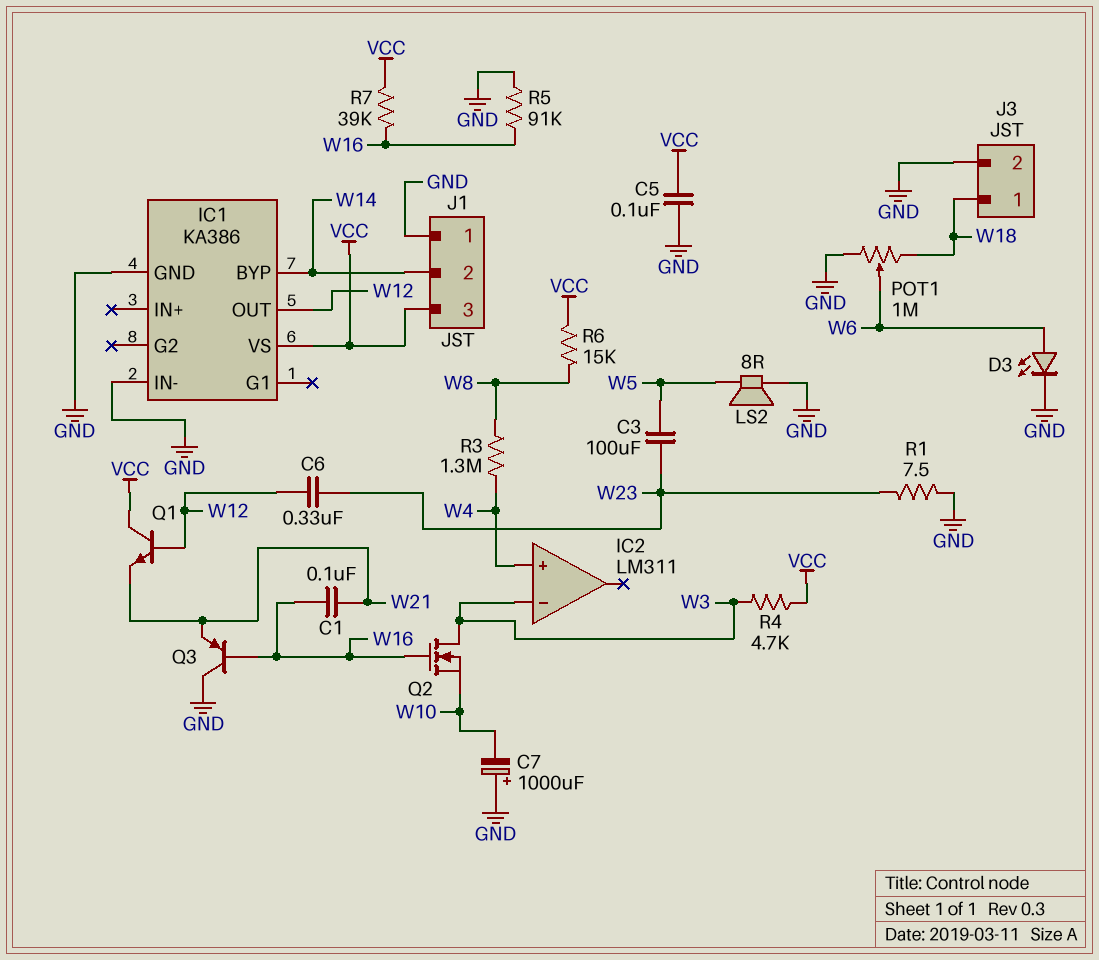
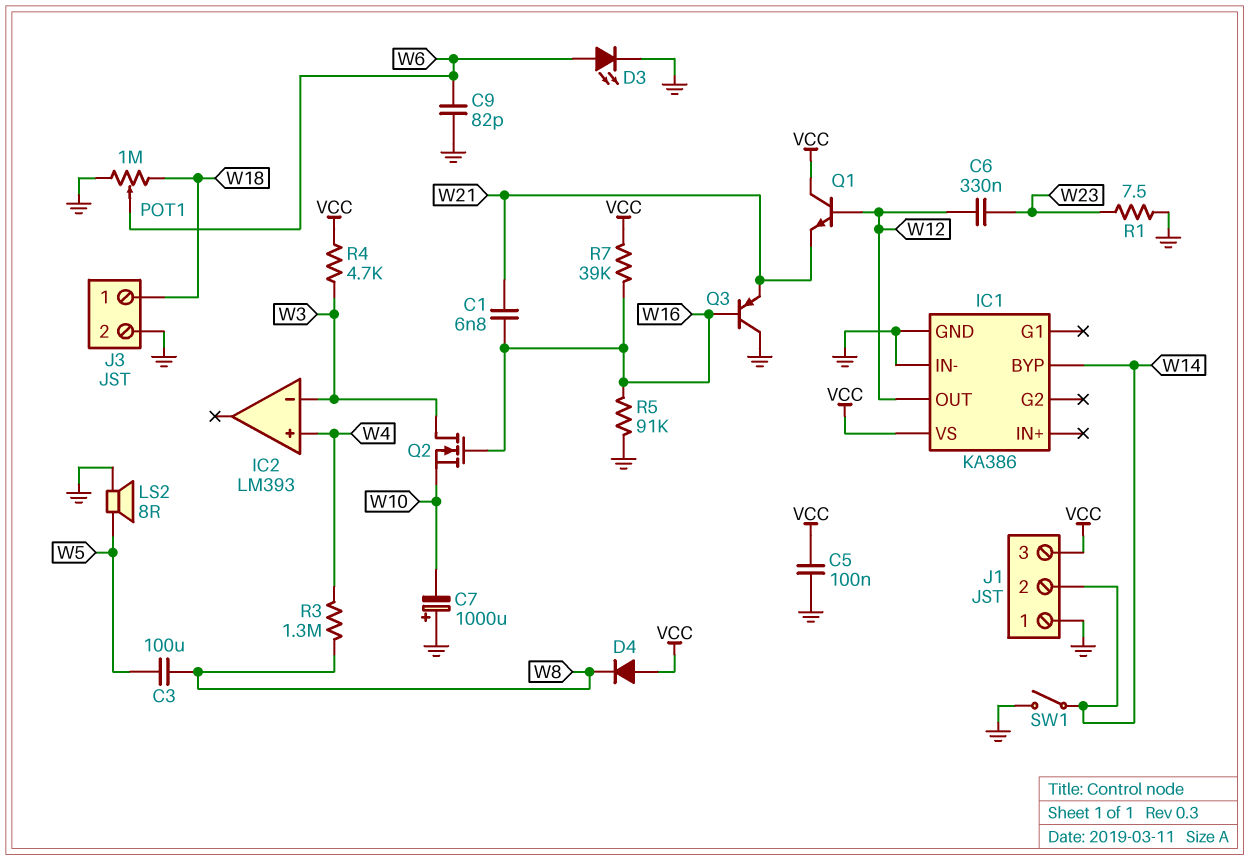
C1: 100nF (W16, W21) -> 6.8nF (W16, W21)
C3: 100uF (W5, W23) -> 100uF (W5, W8)
C9: none -> 82pF (GND, W6)
D4: none -> diode (A VCC, K W8)
IC2: LM311 -> LM393
R6: 15k (VCC, W8) -> none
SW1: none -> switch (GND, W14)

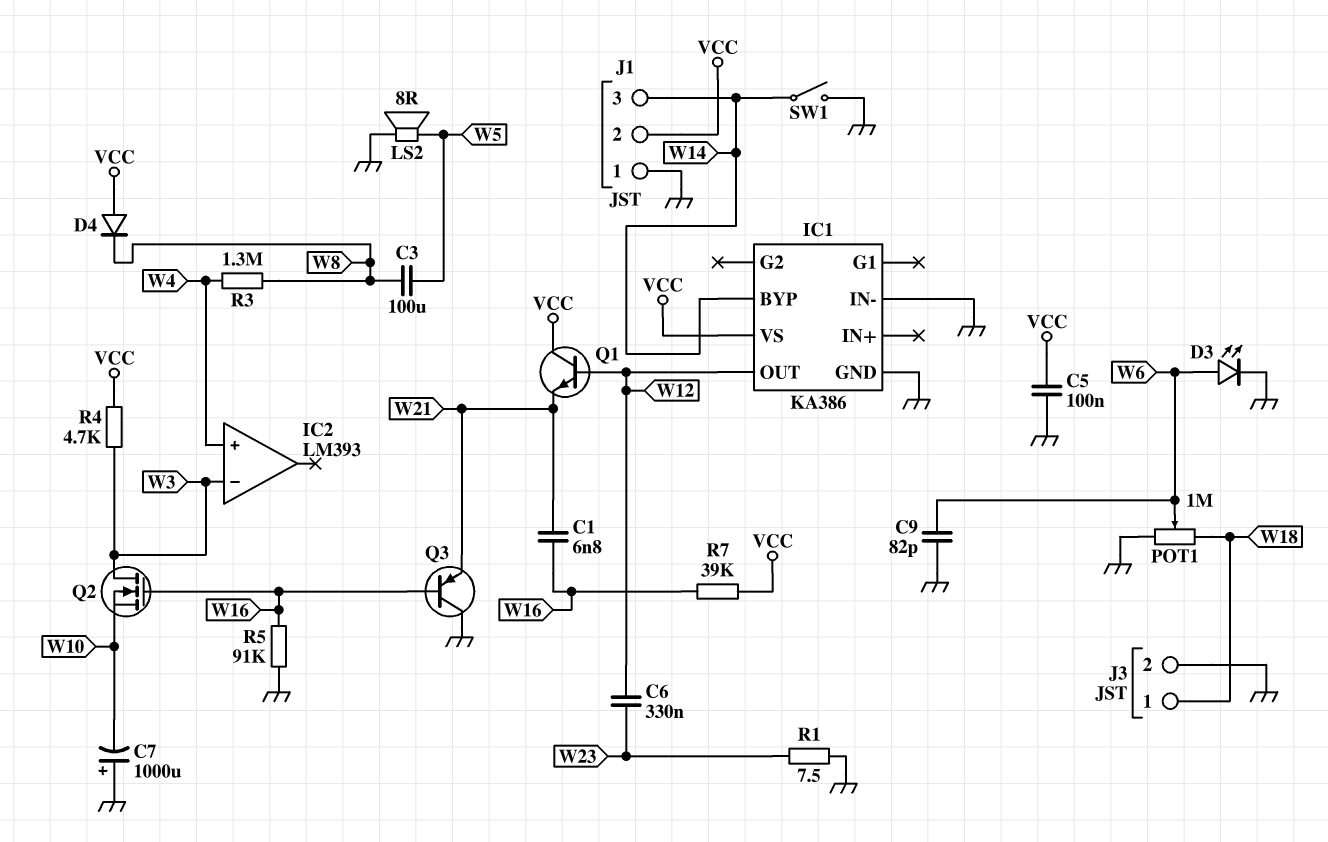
J1 pin 2: W14 -> VCC
J1 pin 3: VCC -> W14

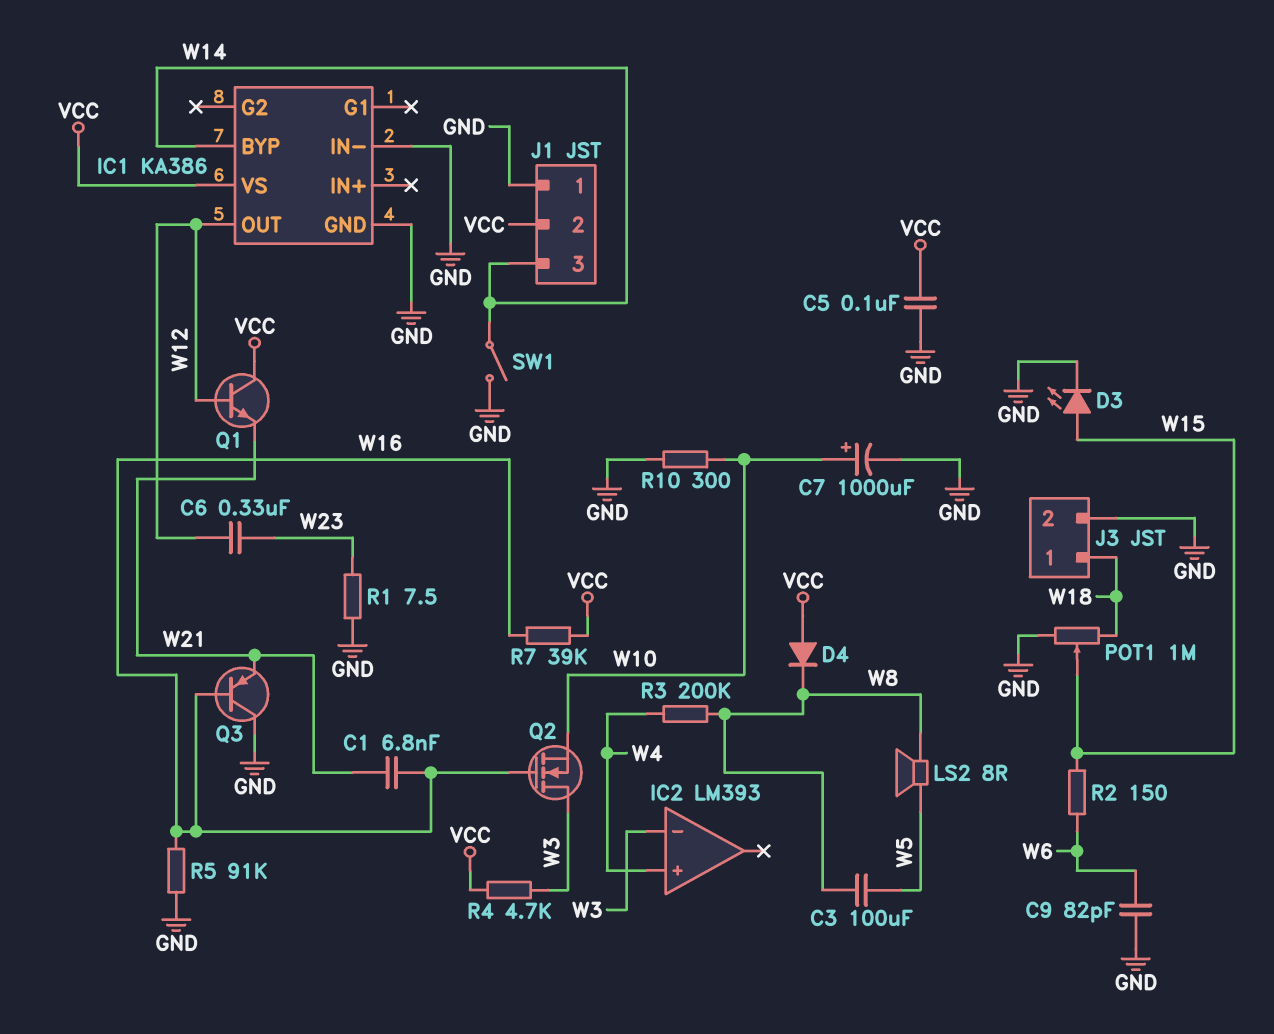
C7: 1000uF (plus GND, minus W10) -> 1000uF (plus W10, minus GND)
D3: LED (A W6, K GND) -> LED (A W15, K GND)
LS2: speaker 8R (GND, W5) -> speaker 8R (W5, W8)
POT1: 1M (GND, W18, wiper W6) -> 1M (GND, W18, wiper W15)
R2: none -> 150 (W6, W15)
R3: 1.3M (W4, W8) -> 200k (W4, W8)
R10: none -> 300 (GND, W10)

